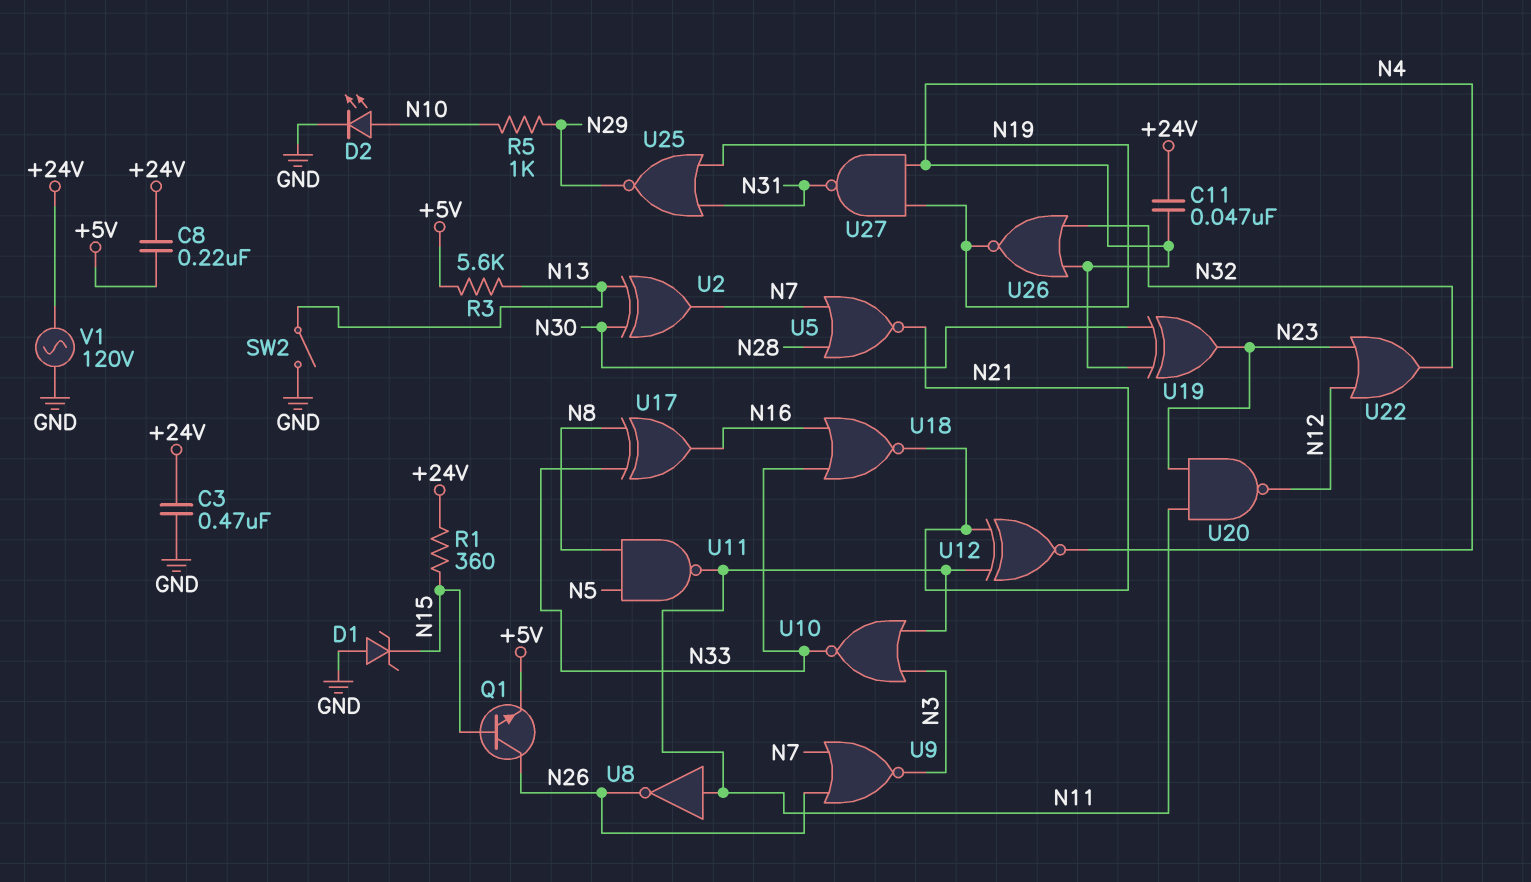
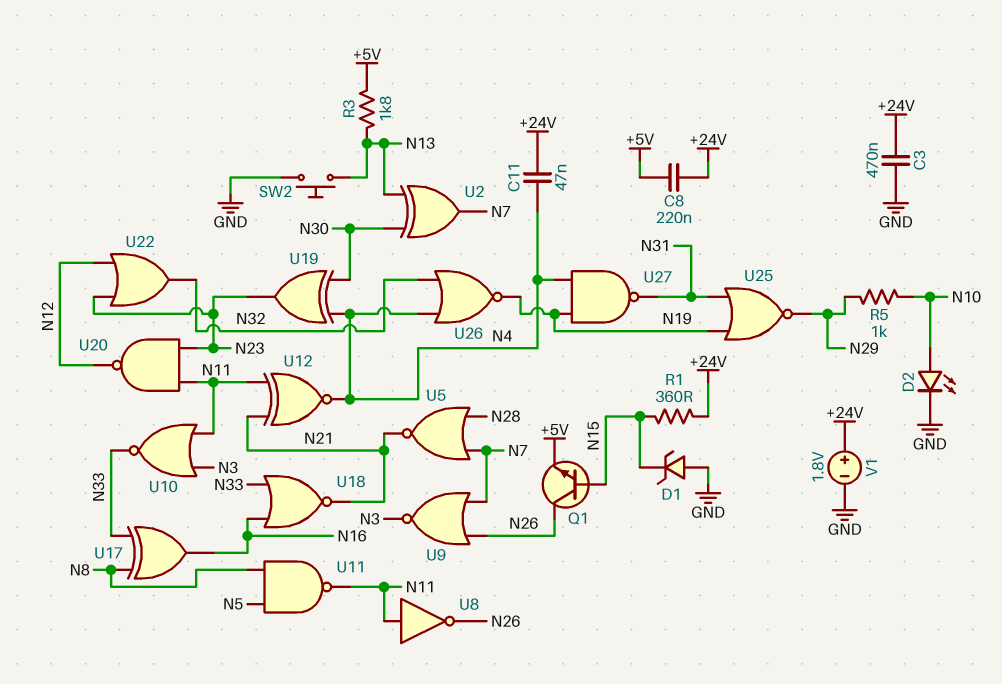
R3: 5.6k (+5V, N13) -> 1.8k (+5V, N13)
SW2: switch (GND, N13) -> button (GND, N13)
V1: AC 120V (+24V, GND) -> 1.8V (plus +24V, minus GND)

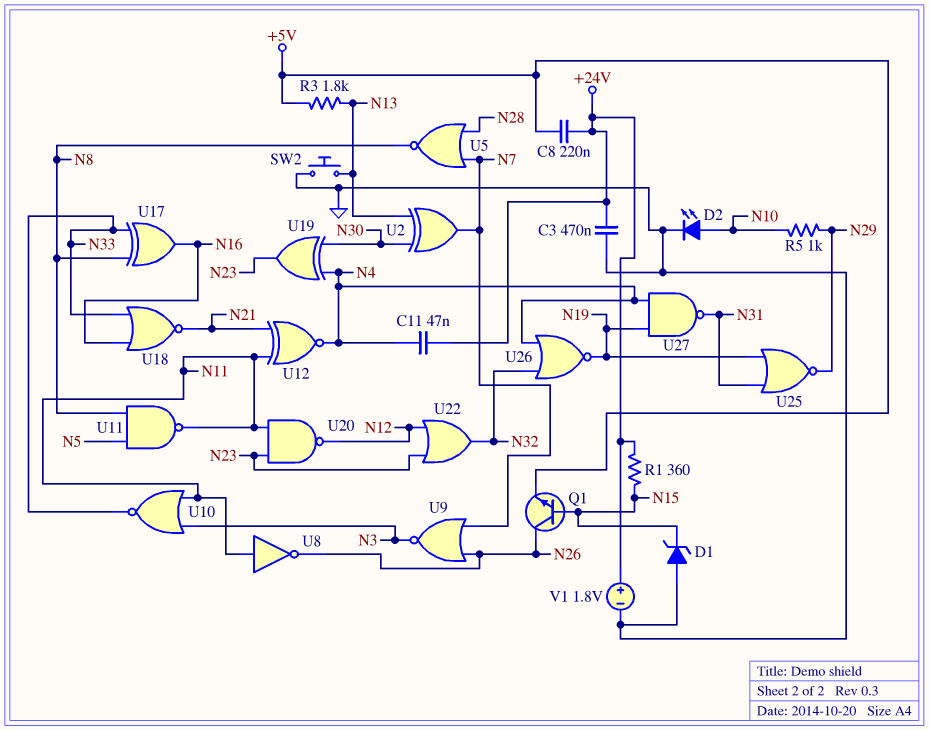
U5: NOR (in N7, in N28, out N21) -> NOR (in N7, in N28, out N8)

